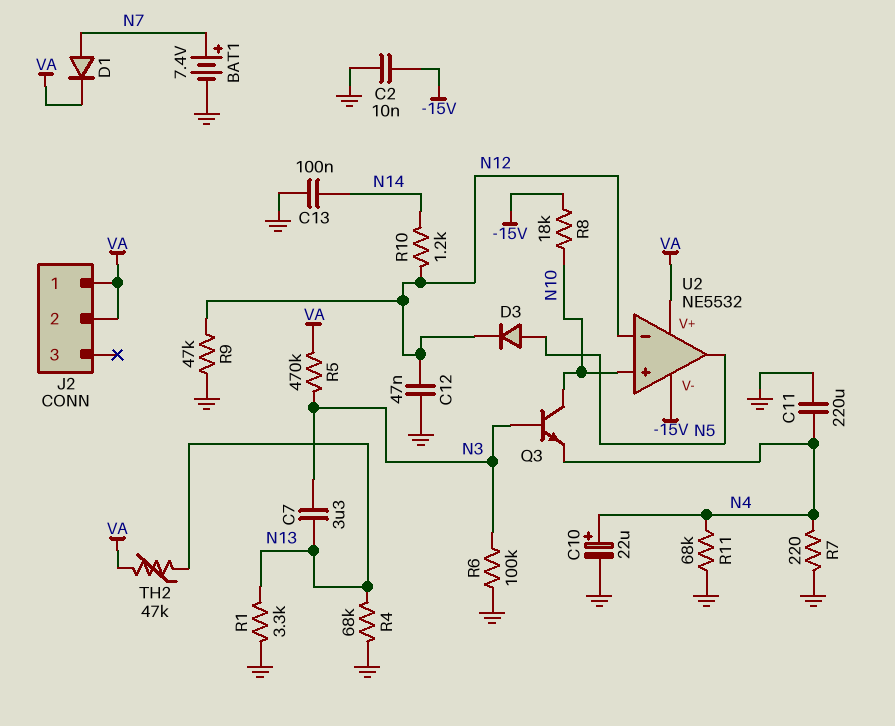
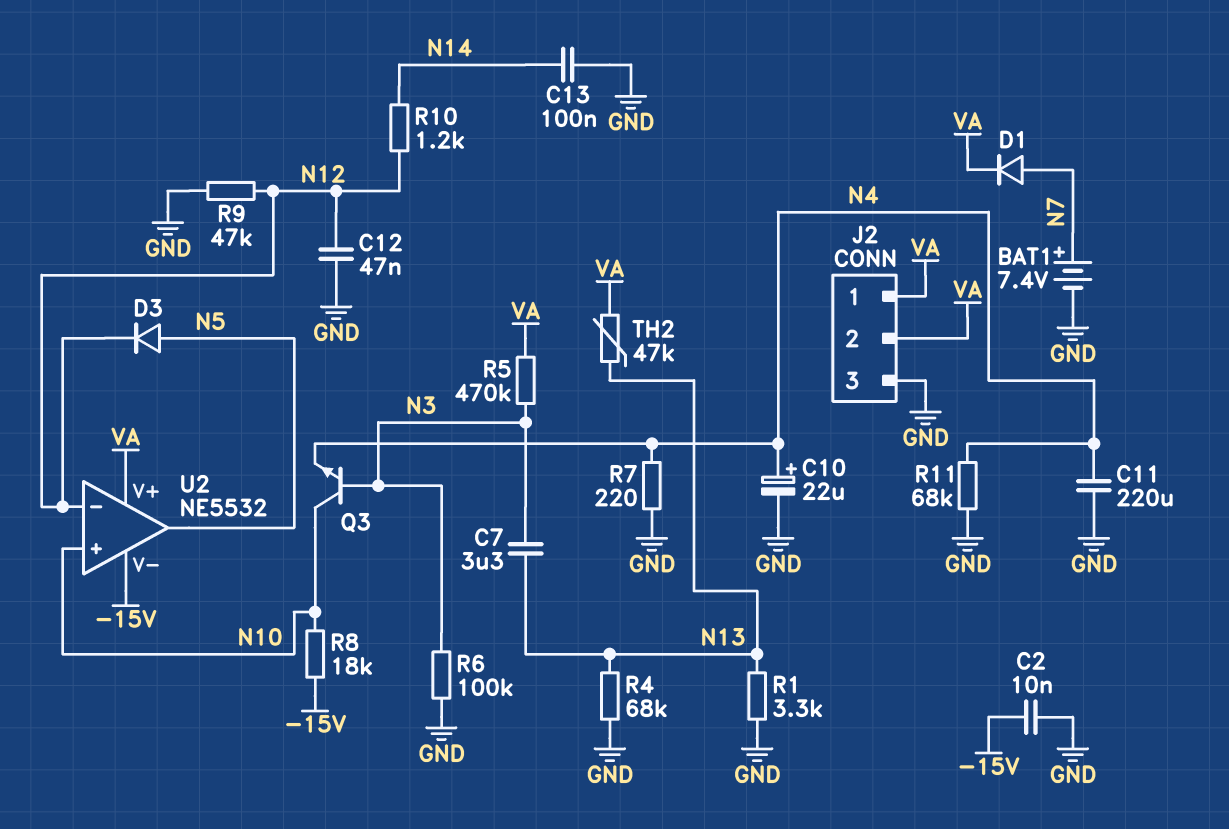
J2 pin 3: none -> GND

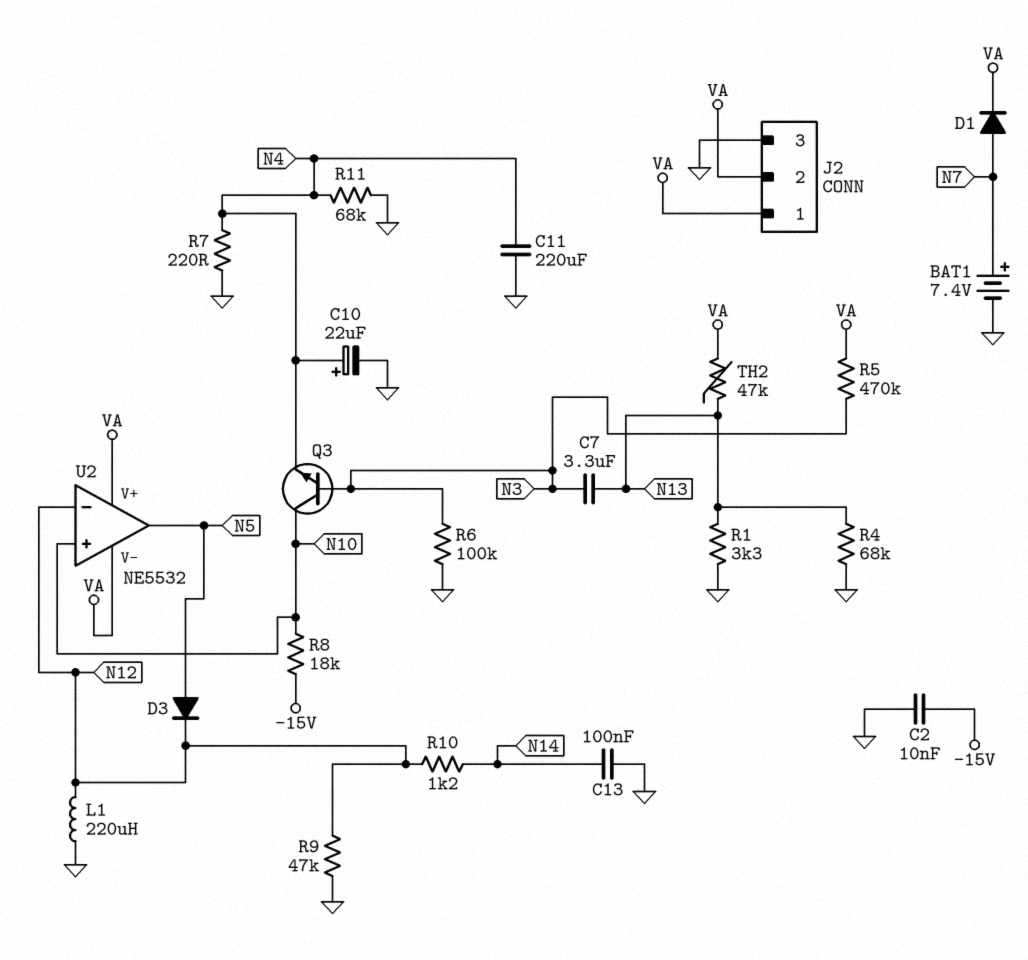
C12: 47nF (GND, N12) -> none
L1: none -> 220uH (GND, N12)
U2 pin V-: -15V -> VA

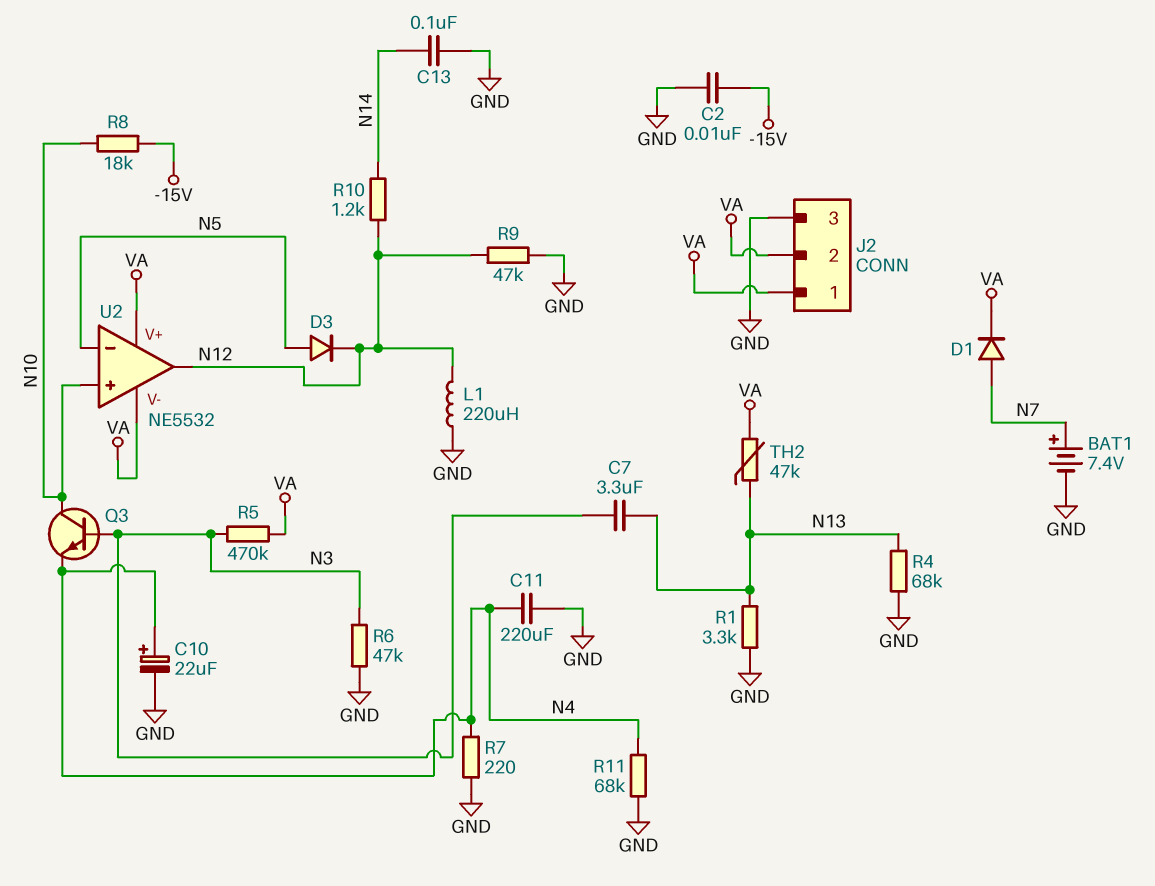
R6: 100k (GND, N3) -> 47k (GND, N3)
U2 pin in-: N12 -> N5
U2 pin out: N5 -> N12

